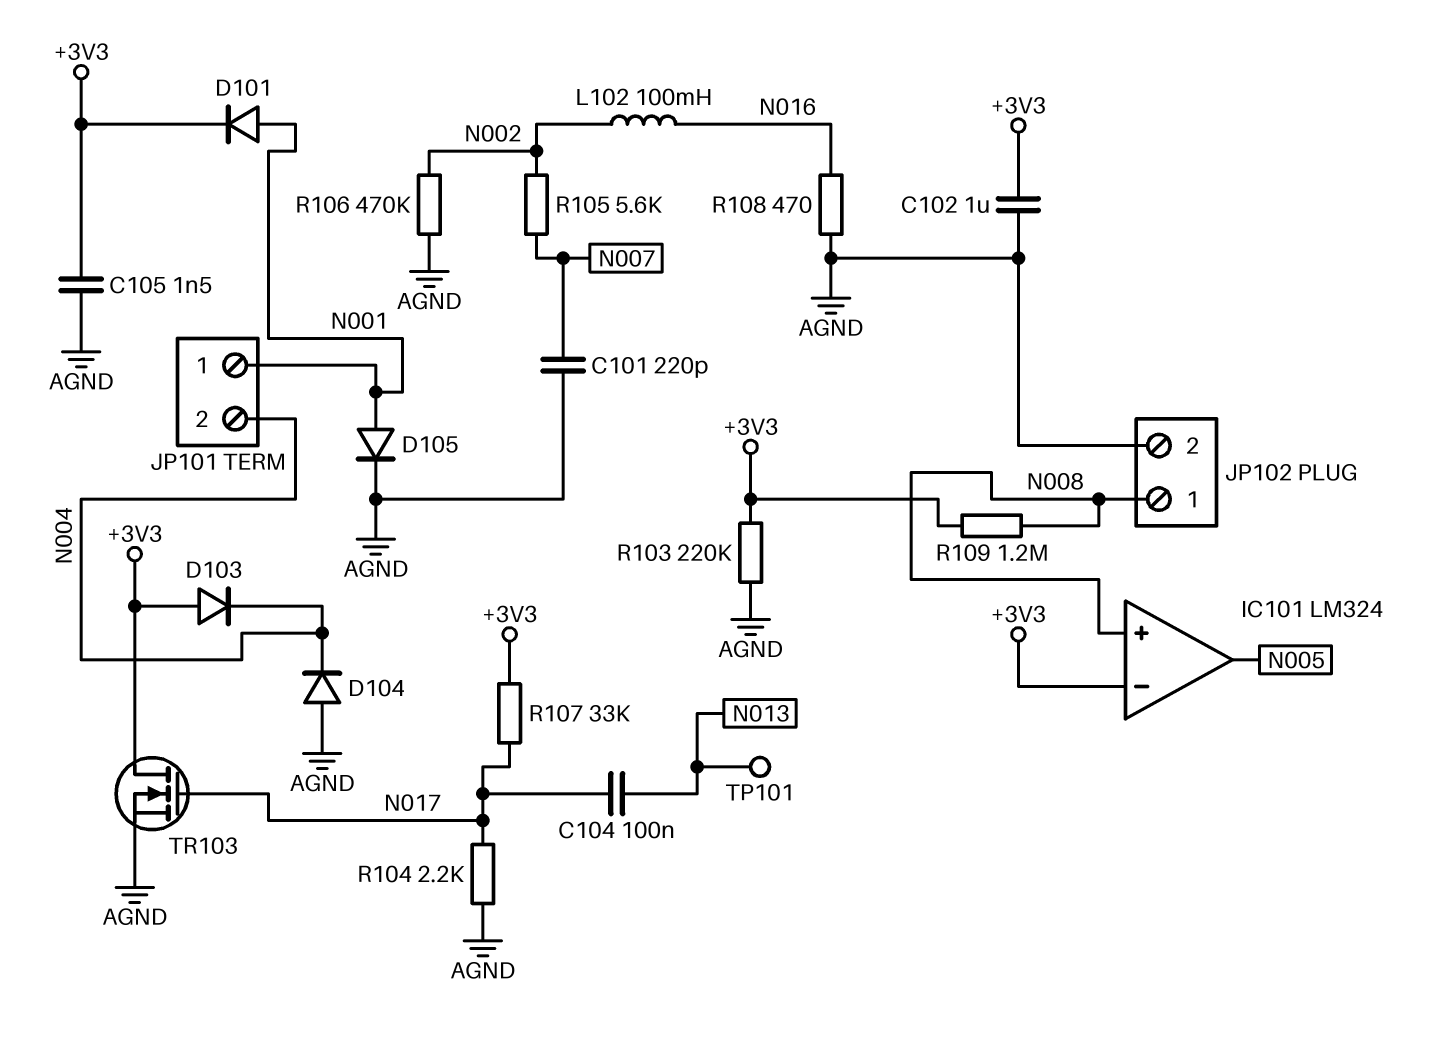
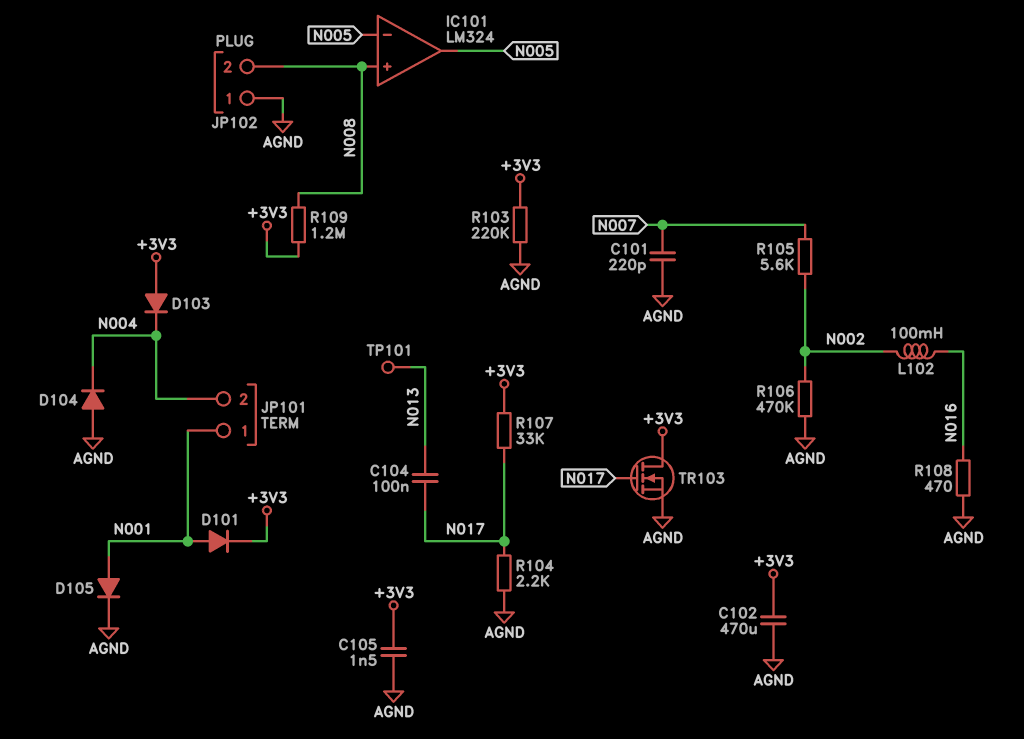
C102: 1uF (+3V3, AGND) -> 470uF (+3V3, AGND)
IC101 pin in-: +3V3 -> N005
JP102 pin 1: N008 -> AGND
JP102 pin 2: AGND -> N008

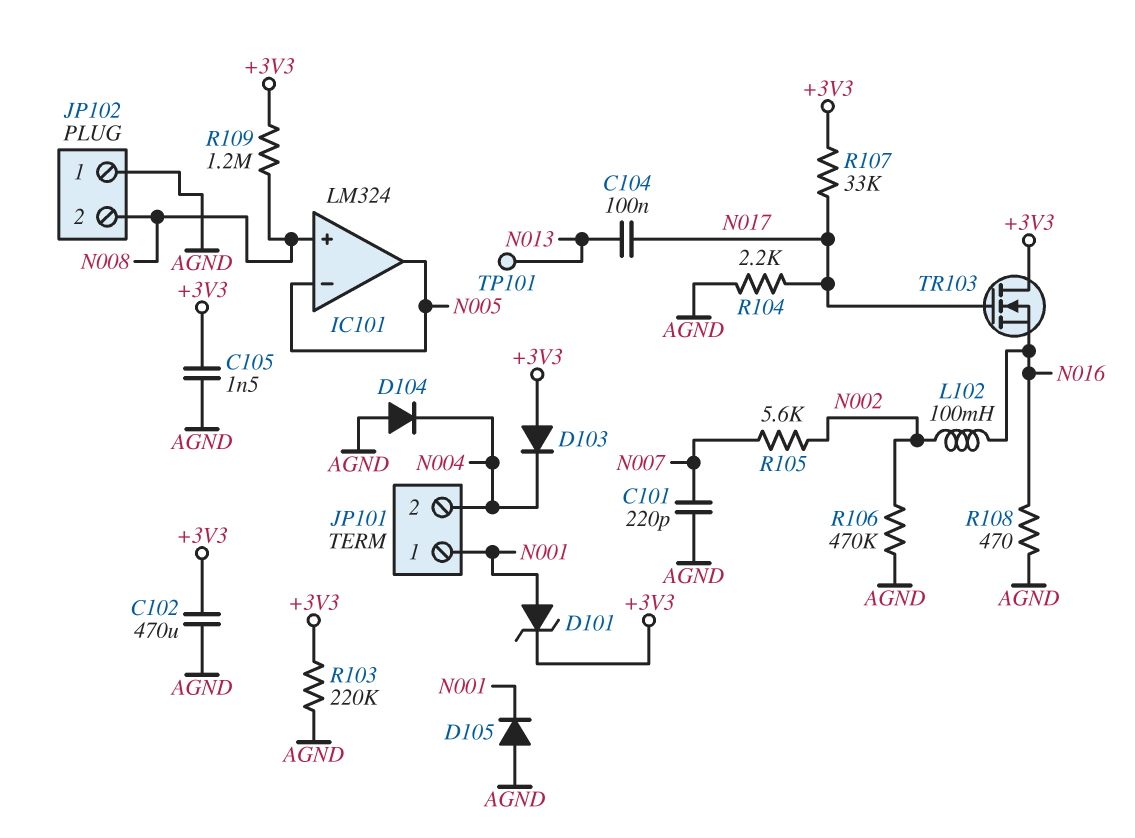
D101: diode (A N001, K +3V3) -> zener (A N001, K +3V3)
D105: diode (A N001, K AGND) -> diode (A AGND, K N001)
TR103: NMOS (G N017, D +3V3, S AGND) -> NMOS (G N017, D +3V3, S N016)

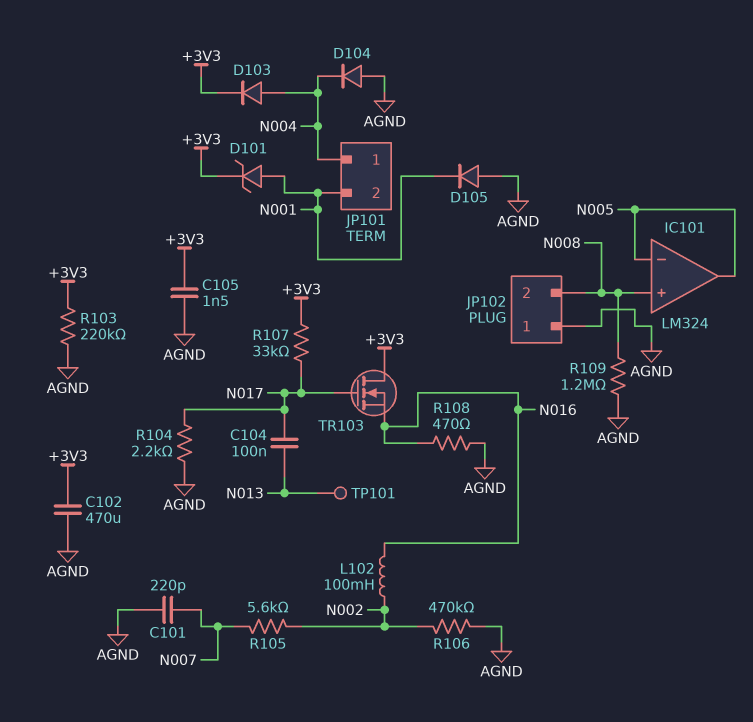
D103: diode (A +3V3, K N004) -> diode (A N004, K +3V3)
JP101 pin 1: N001 -> N004
JP101 pin 2: N004 -> N001
R109: 1.2M (+3V3, N008) -> 1.2M (AGND, N008)

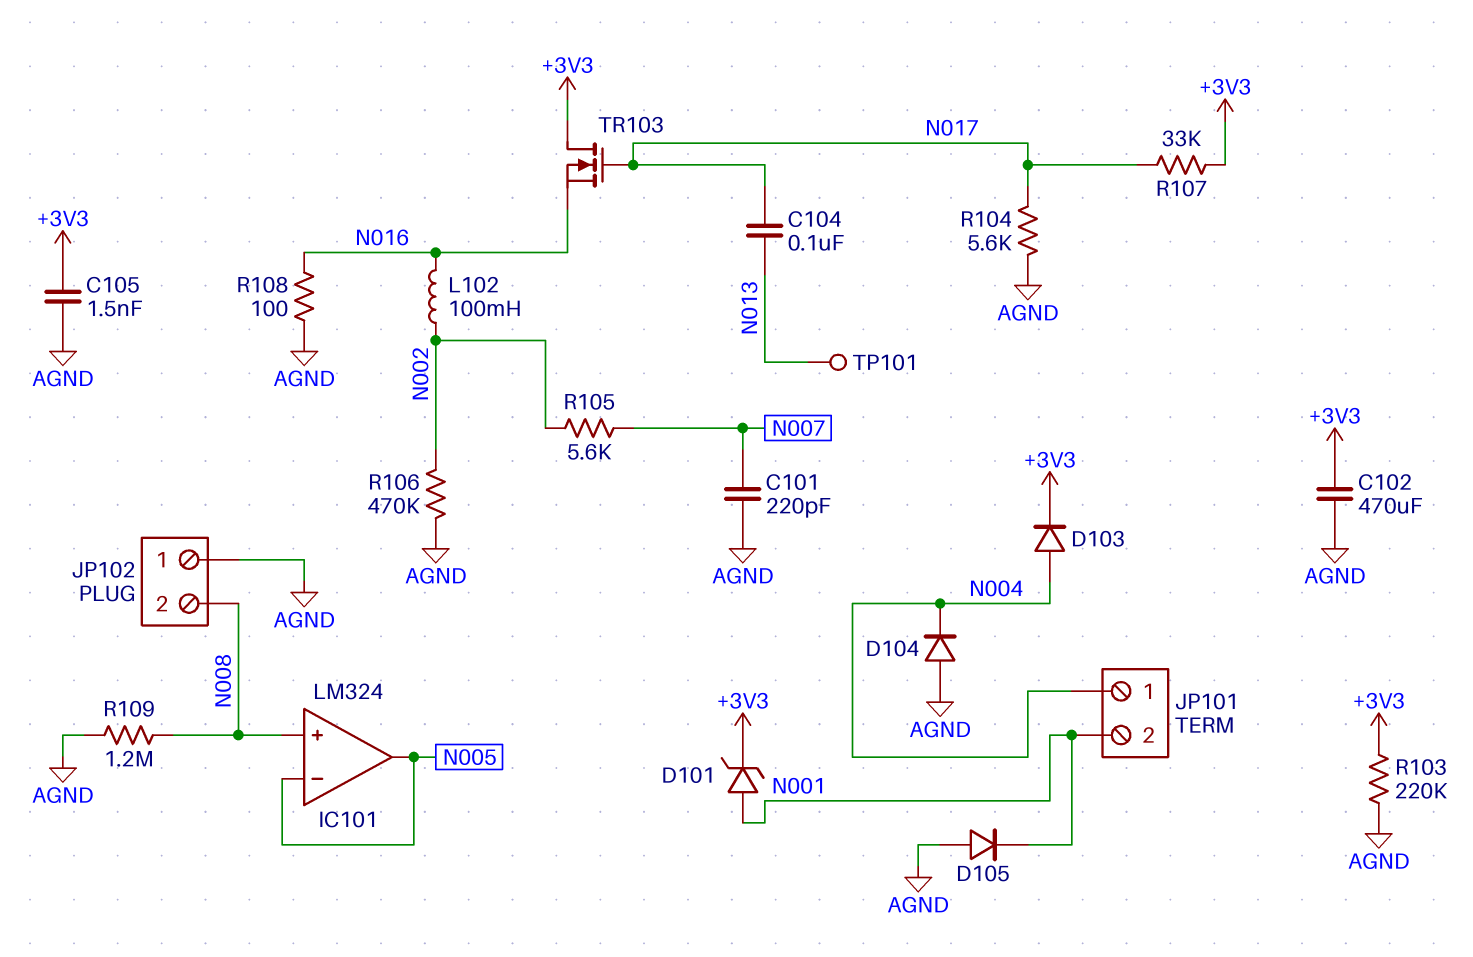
R104: 2.2k (AGND, N017) -> 5.6k (AGND, N017)
R108: 470 (AGND, N016) -> 100 (AGND, N016)

